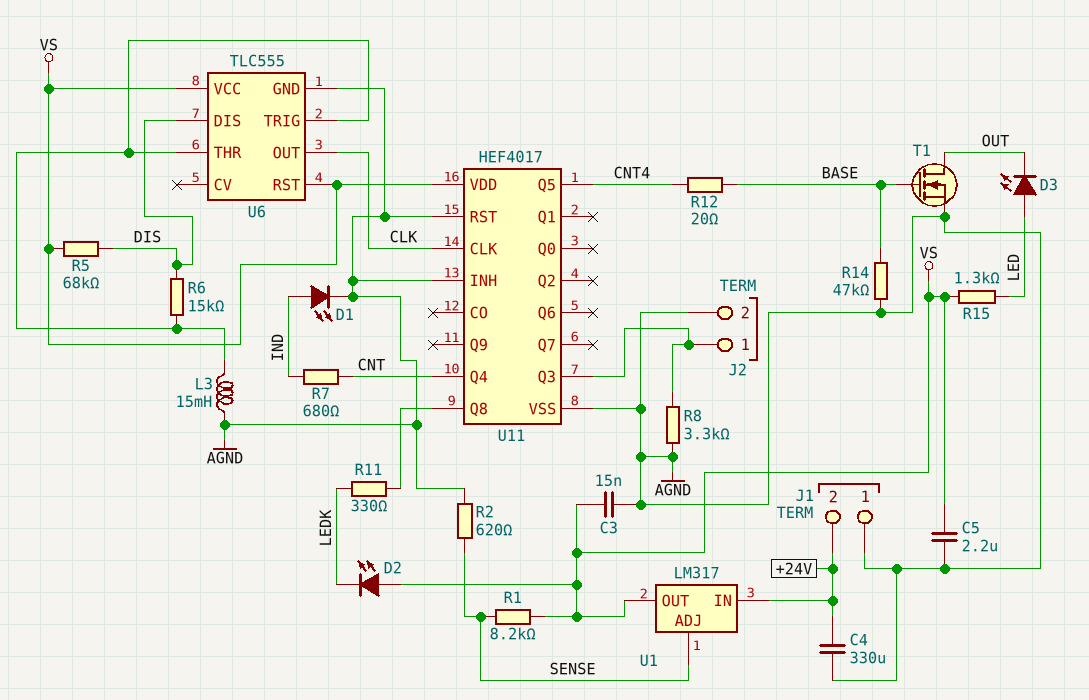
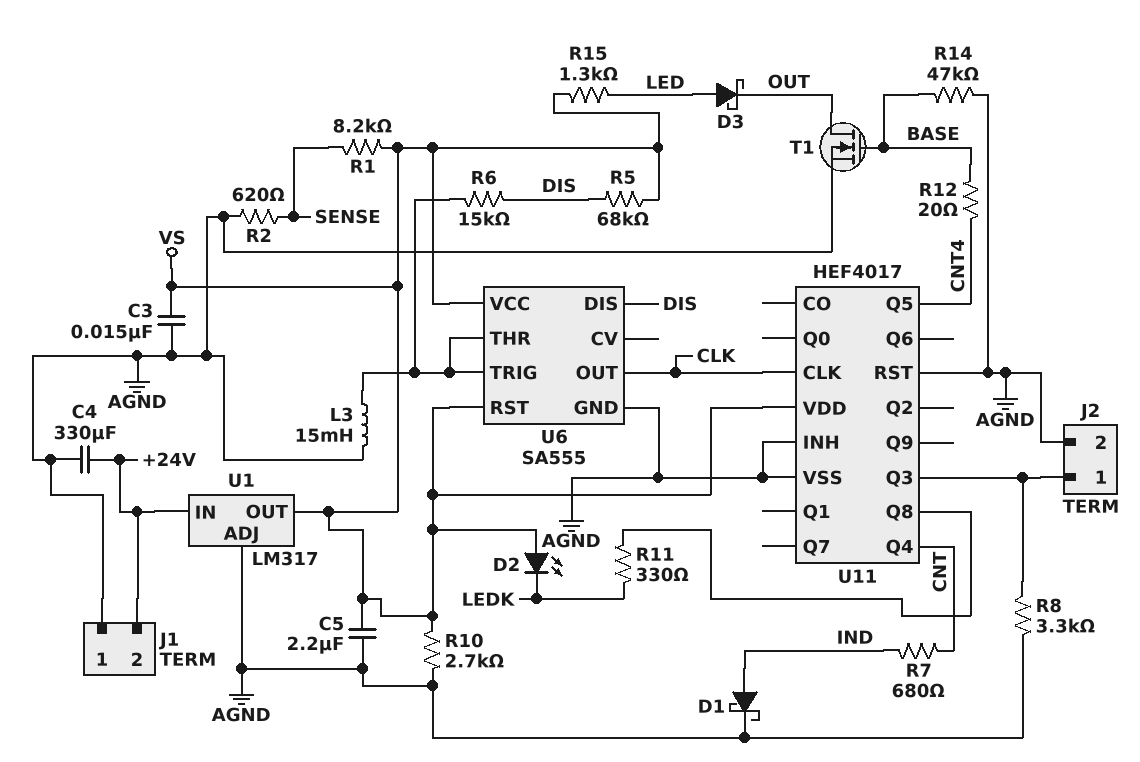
D1: LED (A IND, K AGND) -> schottky (A IND, K AGND)
D3: LED (A LED, K OUT) -> schottky (A LED, K OUT)
R10: none -> 2.7k (AGND, VS)
U1 pin ADJ: SENSE -> AGND
U6: TLC555 -> SA555

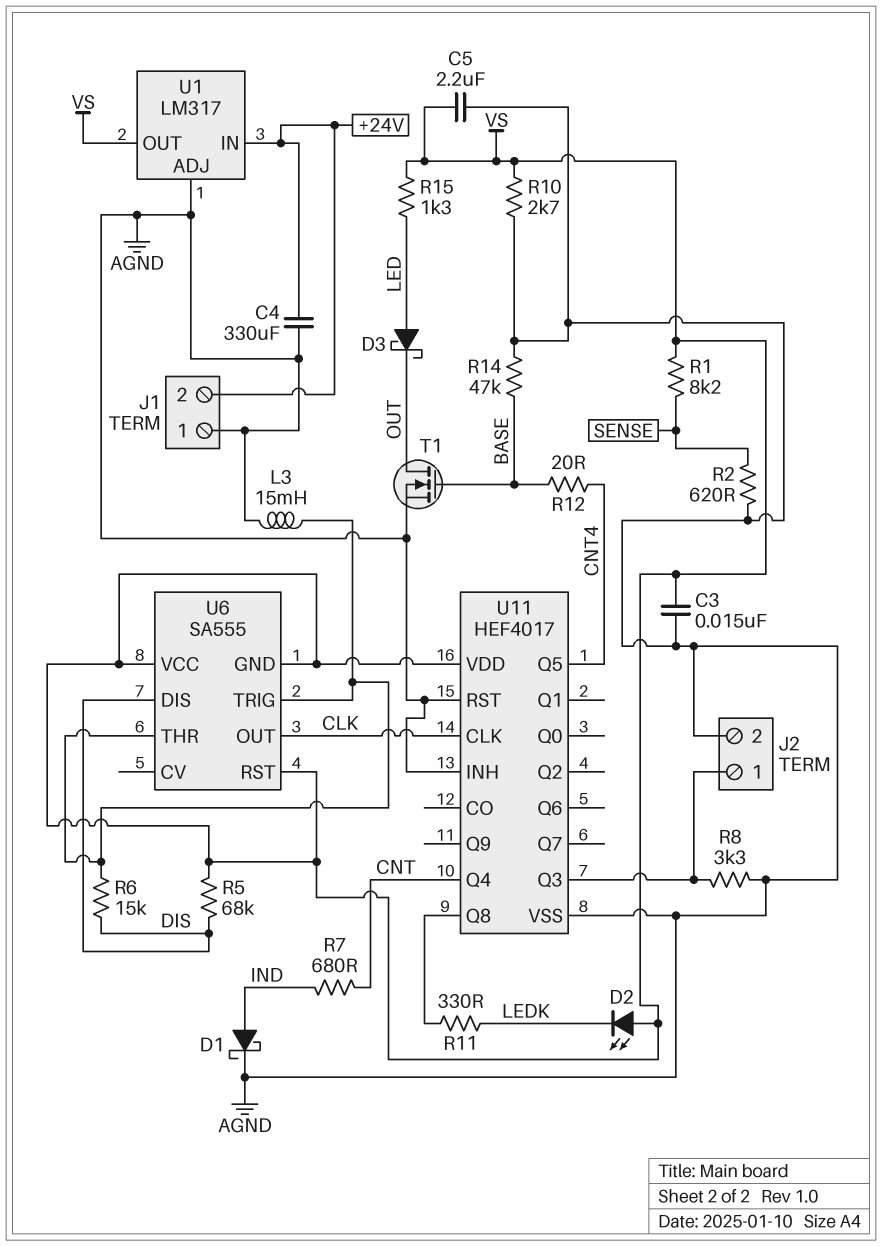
U6 pin GND: AGND -> VS

